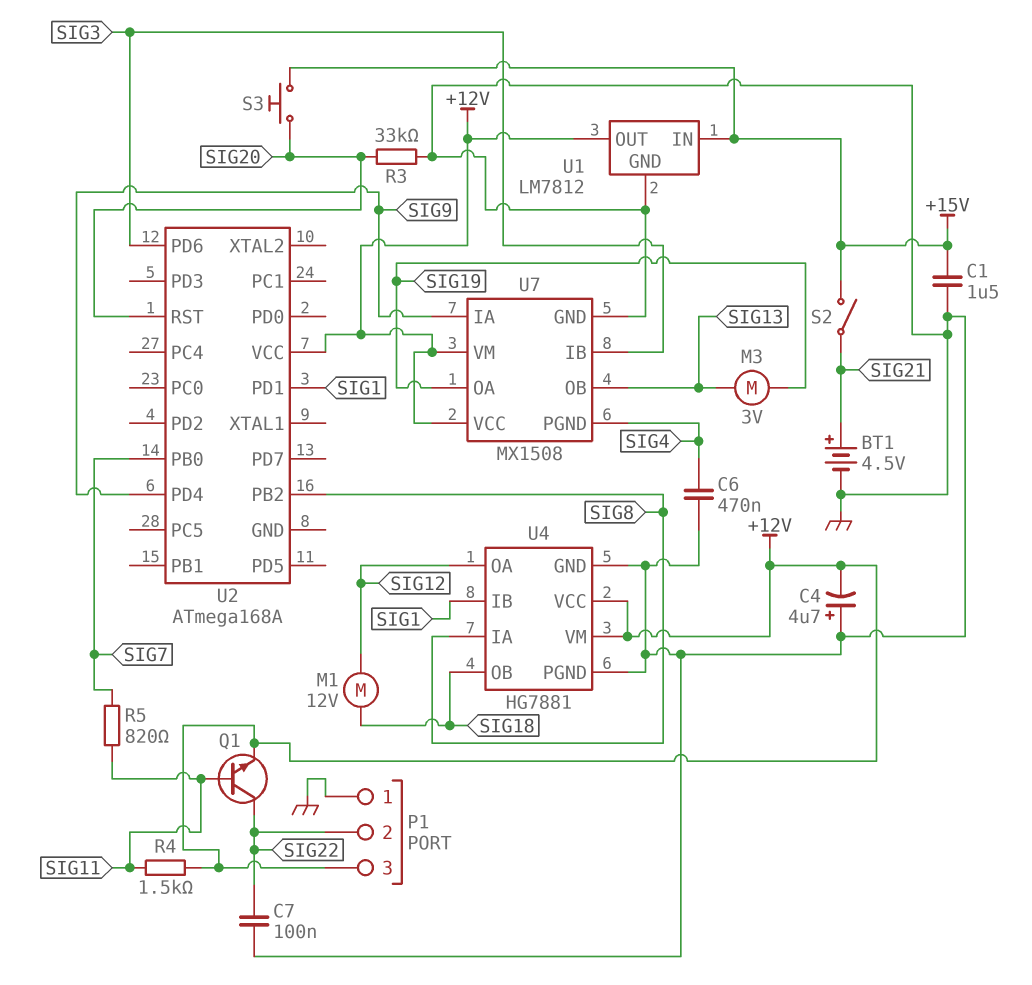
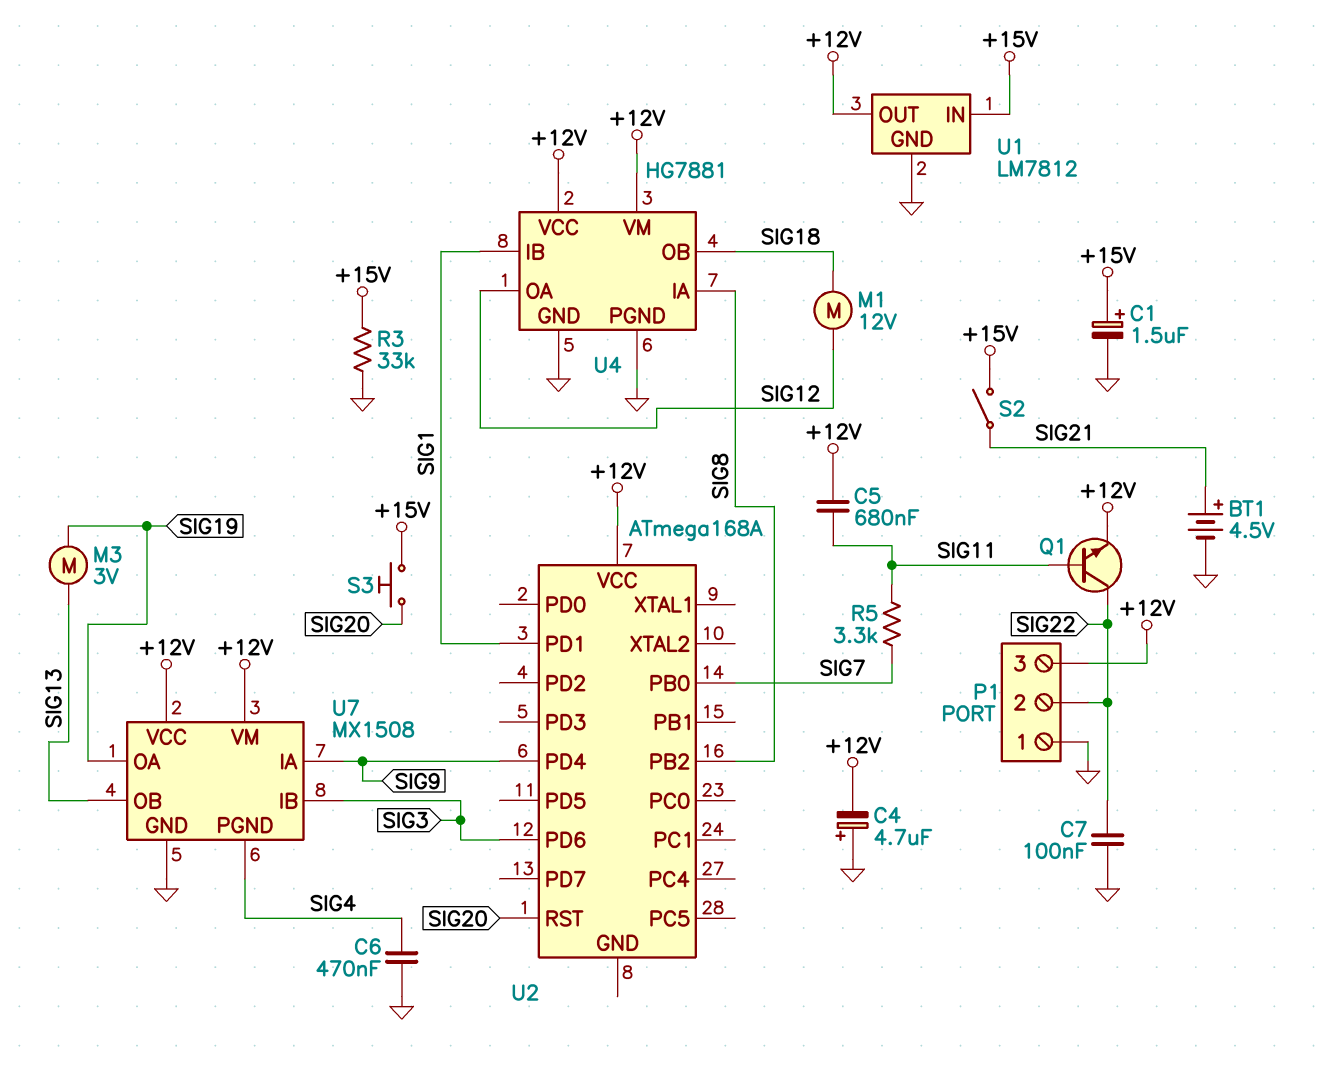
C1: 1.5uF (+15V, GND) -> 1.5uF (plus +15V, minus GND)
C5: none -> 680nF (+12V, SIG11)
R3: 33k (GND, SIG20) -> 33k (+15V, GND)
R4: 1.5k (+12V, SIG11) -> none
R5: 820 (SIG7, SIG11) -> 3.3k (SIG7, SIG11)

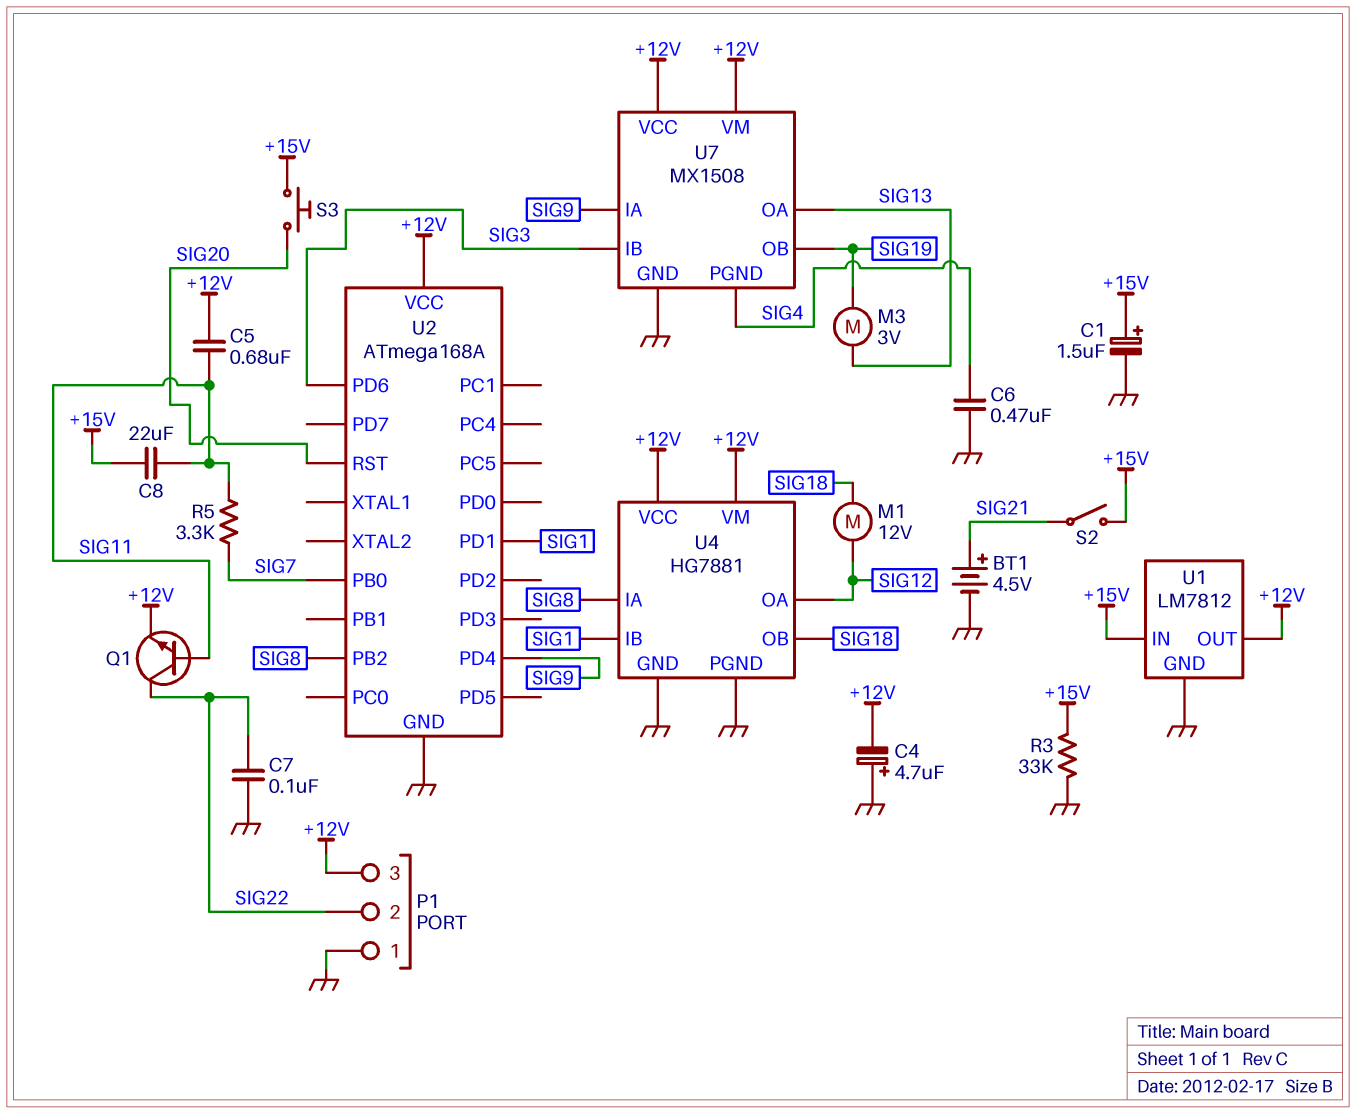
C8: none -> 22uF (+15V, SIG11)
U2 pin GND: none -> GND
U7 pin OA: SIG19 -> SIG13
U7 pin OB: SIG13 -> SIG19

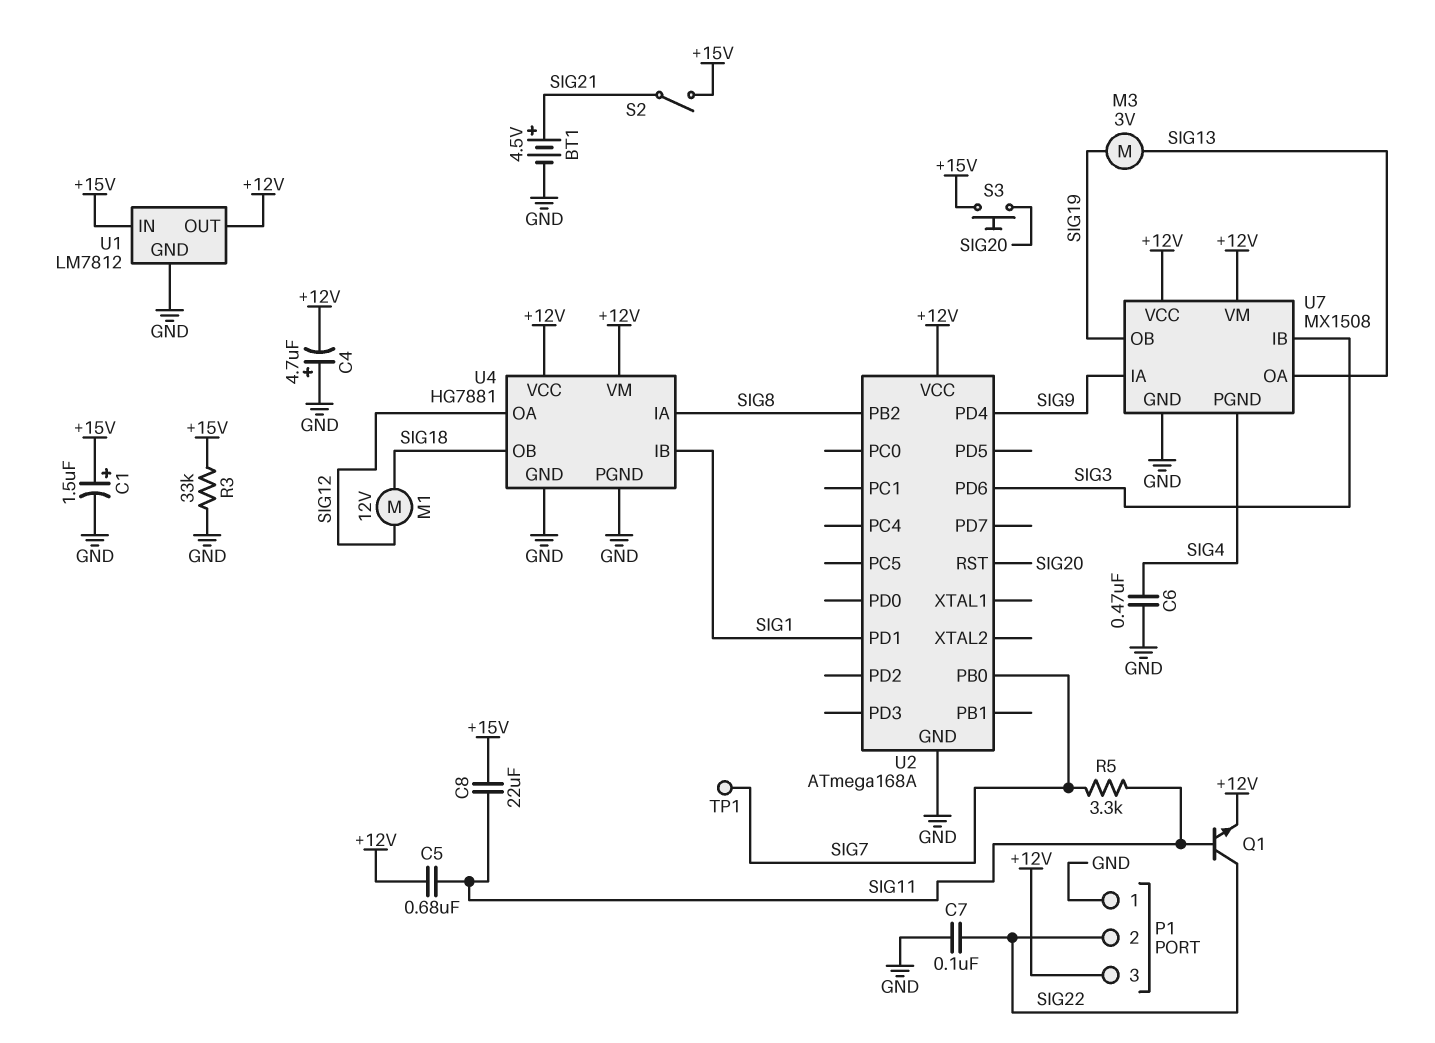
TP1: none -> test point (SIG7)

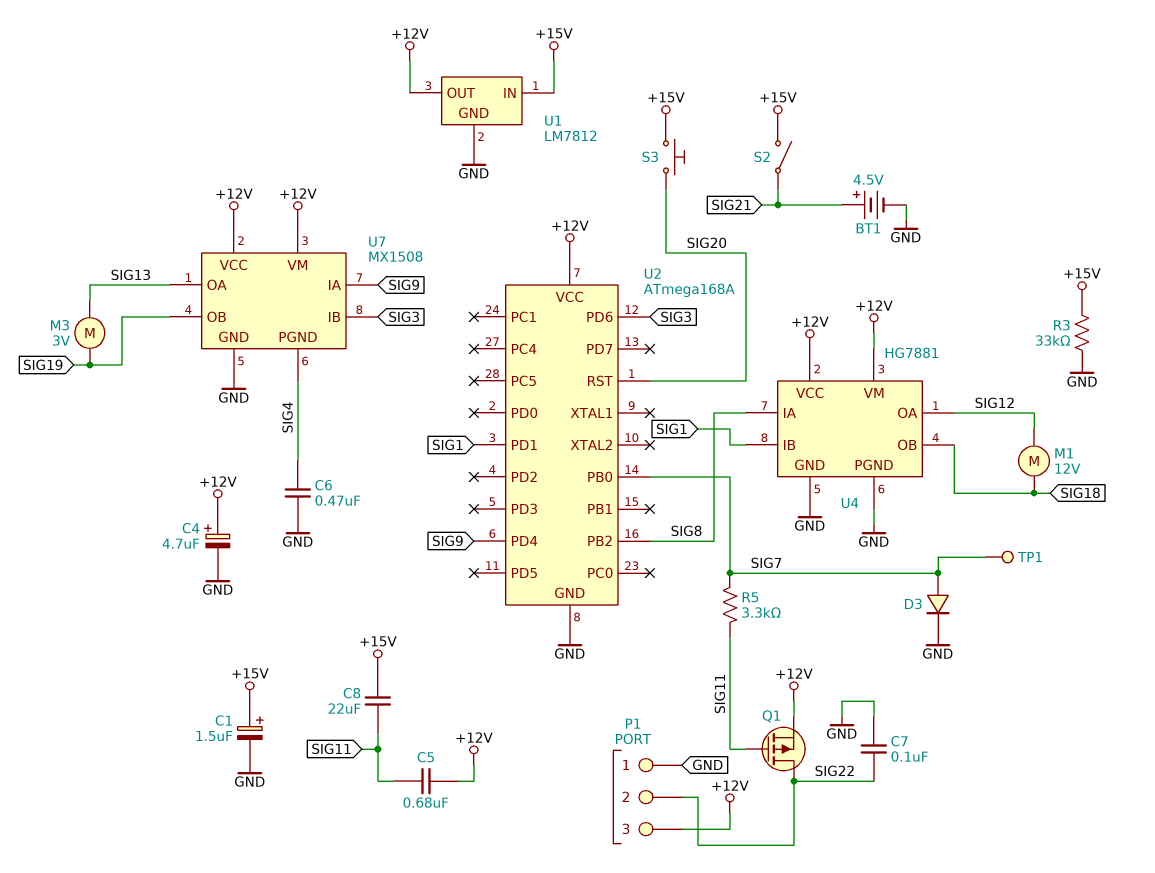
C4: 4.7uF (plus GND, minus +12V) -> 4.7uF (plus +12V, minus GND)
D3: none -> diode (A SIG7, K GND)
Q1: NPN (B SIG11, C SIG22, E +12V) -> PMOS (G SIG11, D SIG22, S +12V)

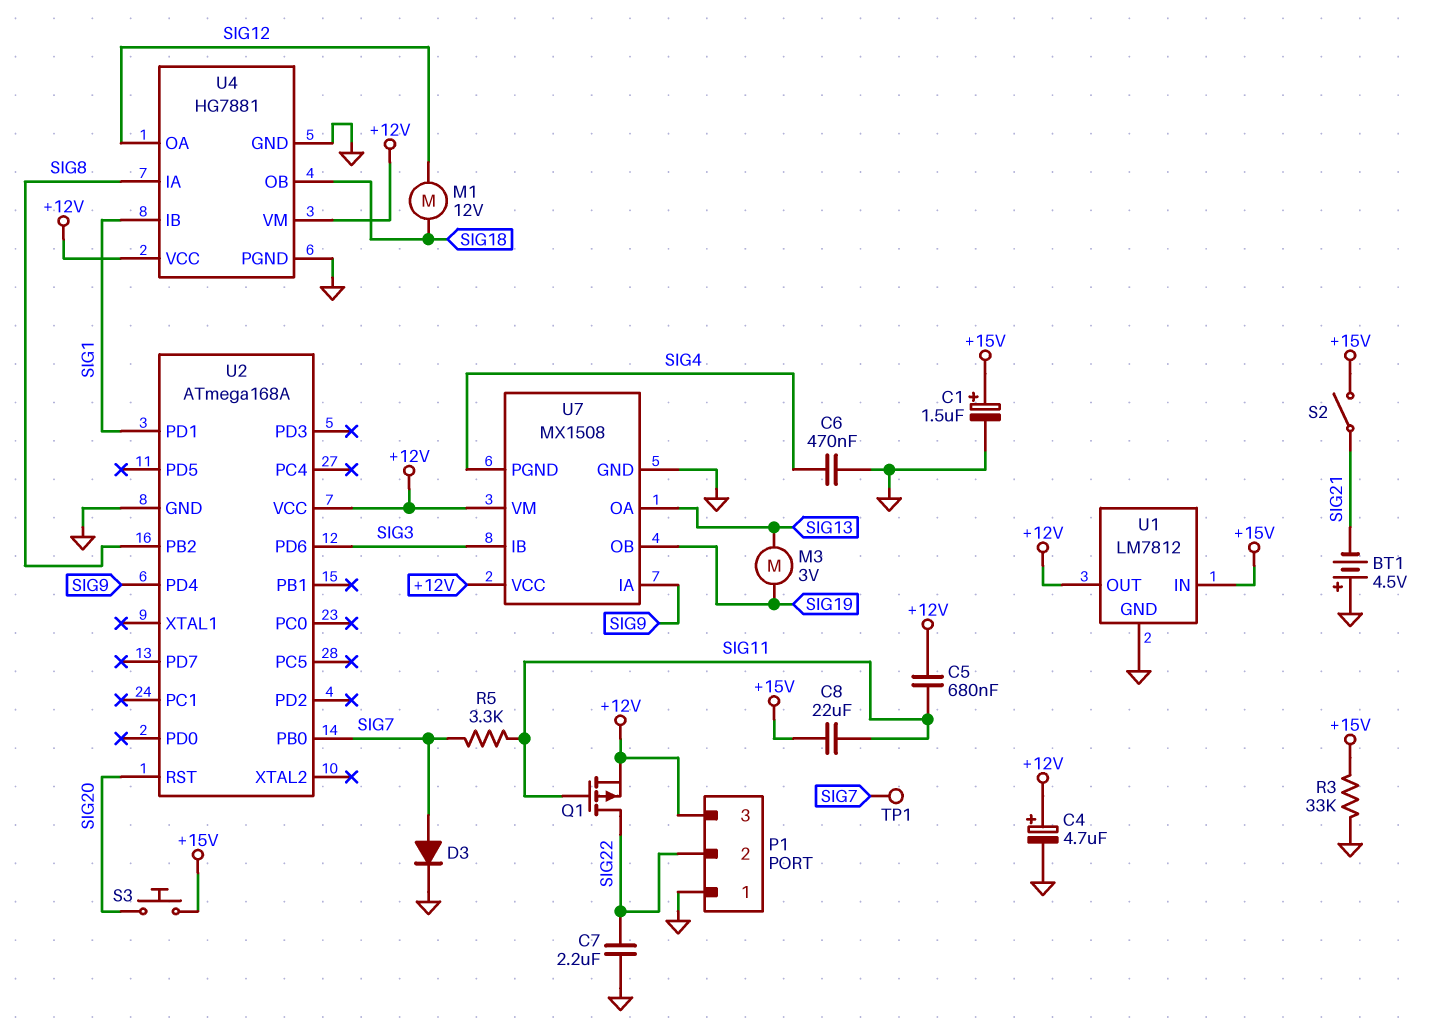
BT1: 4.5V (plus SIG21, minus GND) -> 4.5V (plus GND, minus SIG21)
C7: 100nF (GND, SIG22) -> 2.2uF (GND, SIG22)

